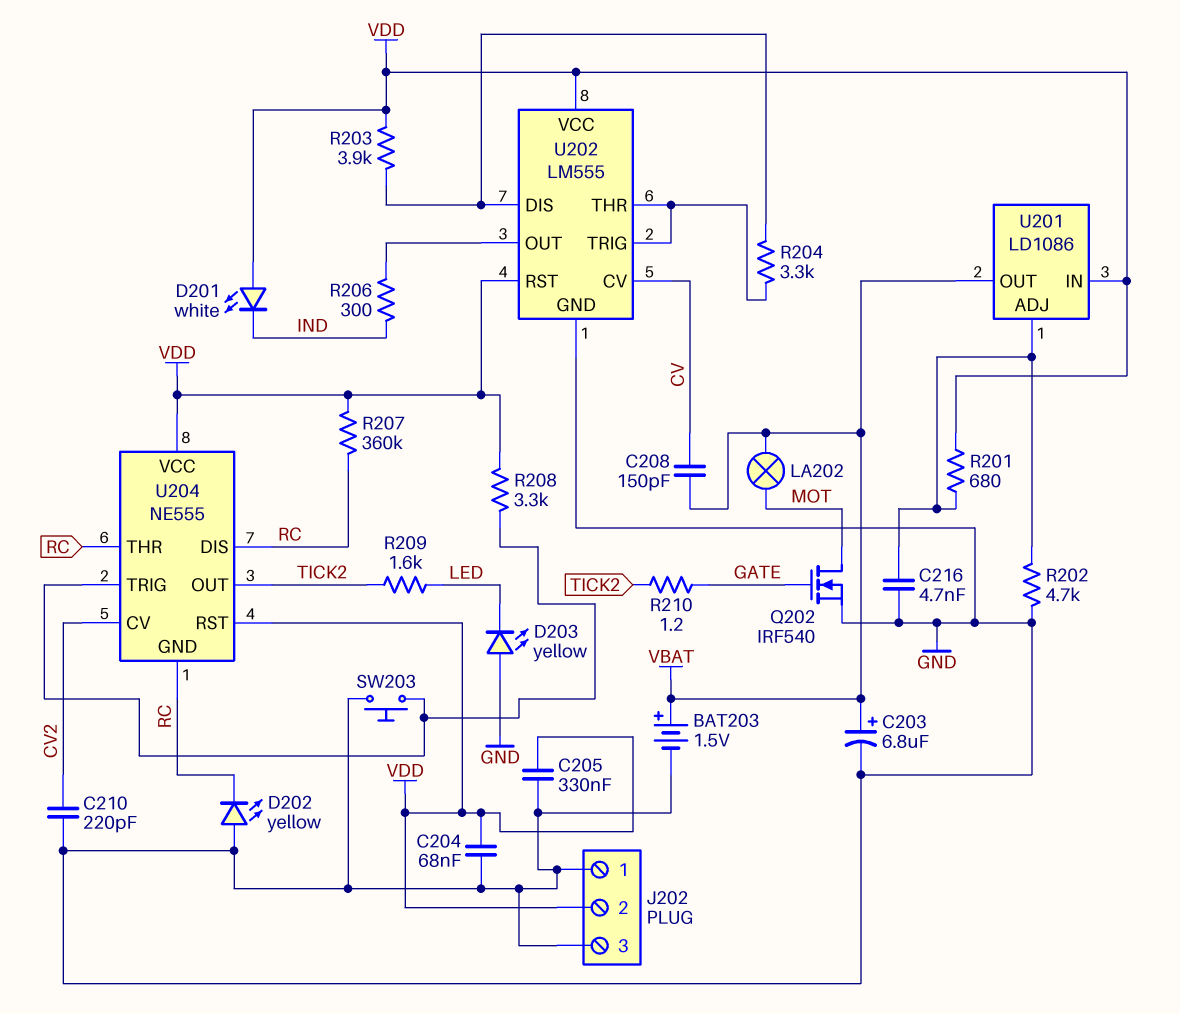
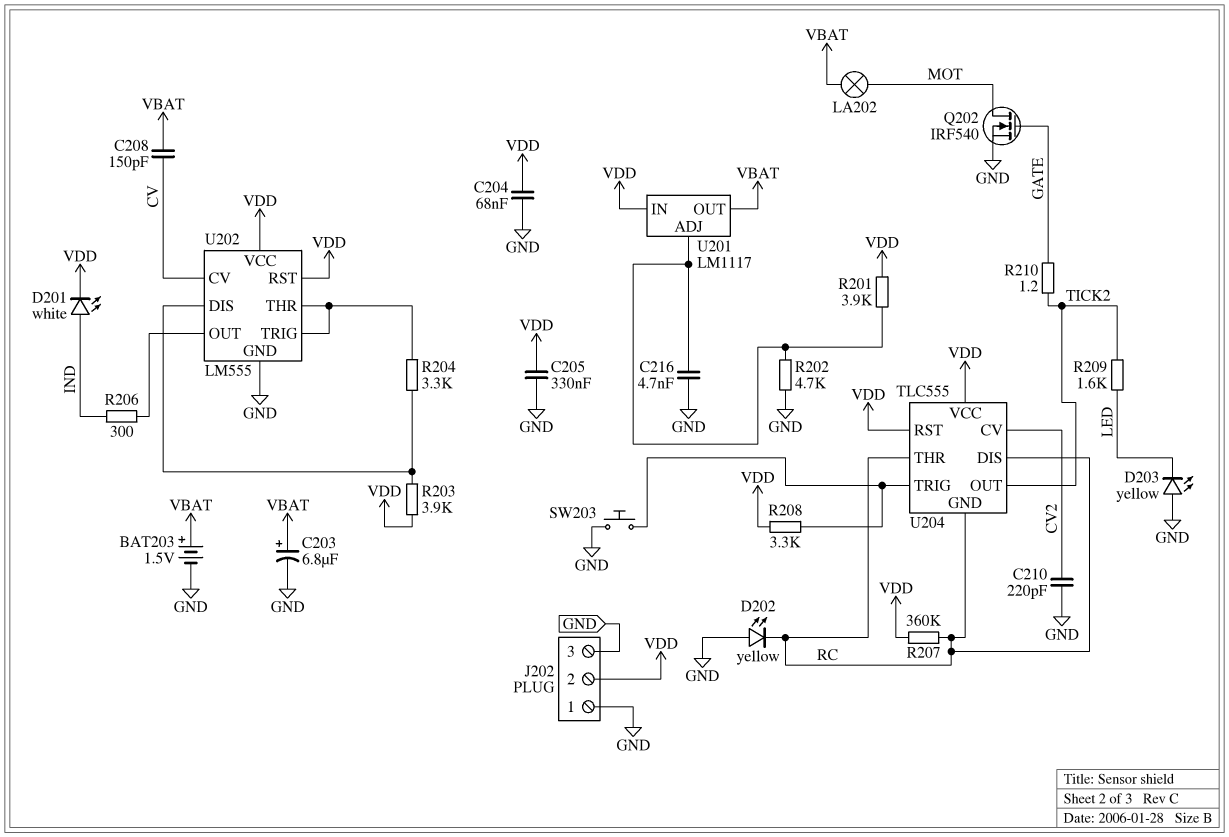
D201: LED white (A VDD, K IND) -> LED white (A IND, K VDD)
R201: 680 (U201/ADJ, VDD) -> 3.9k (U201/ADJ, VDD)
U201: LD1086 -> LM1117
U204: NE555 -> TLC555

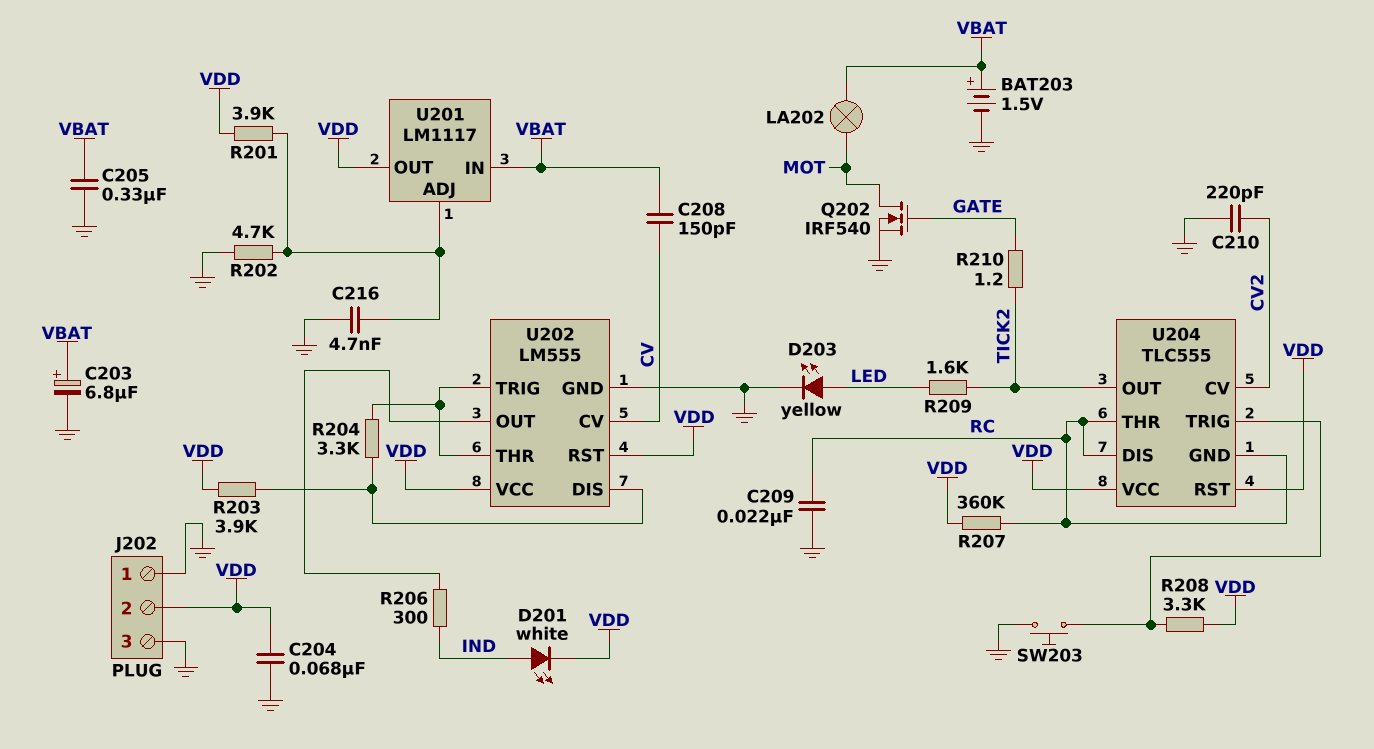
C205: 330nF (GND, VDD) -> 330nF (GND, VBAT)
C209: none -> 22nF (GND, RC)
D202: LED yellow (A GND, K RC) -> none
D203: LED yellow (A GND, K LED) -> LED yellow (A LED, K GND)
U201 pin IN: VDD -> VBAT
U201 pin OUT: VBAT -> VDD

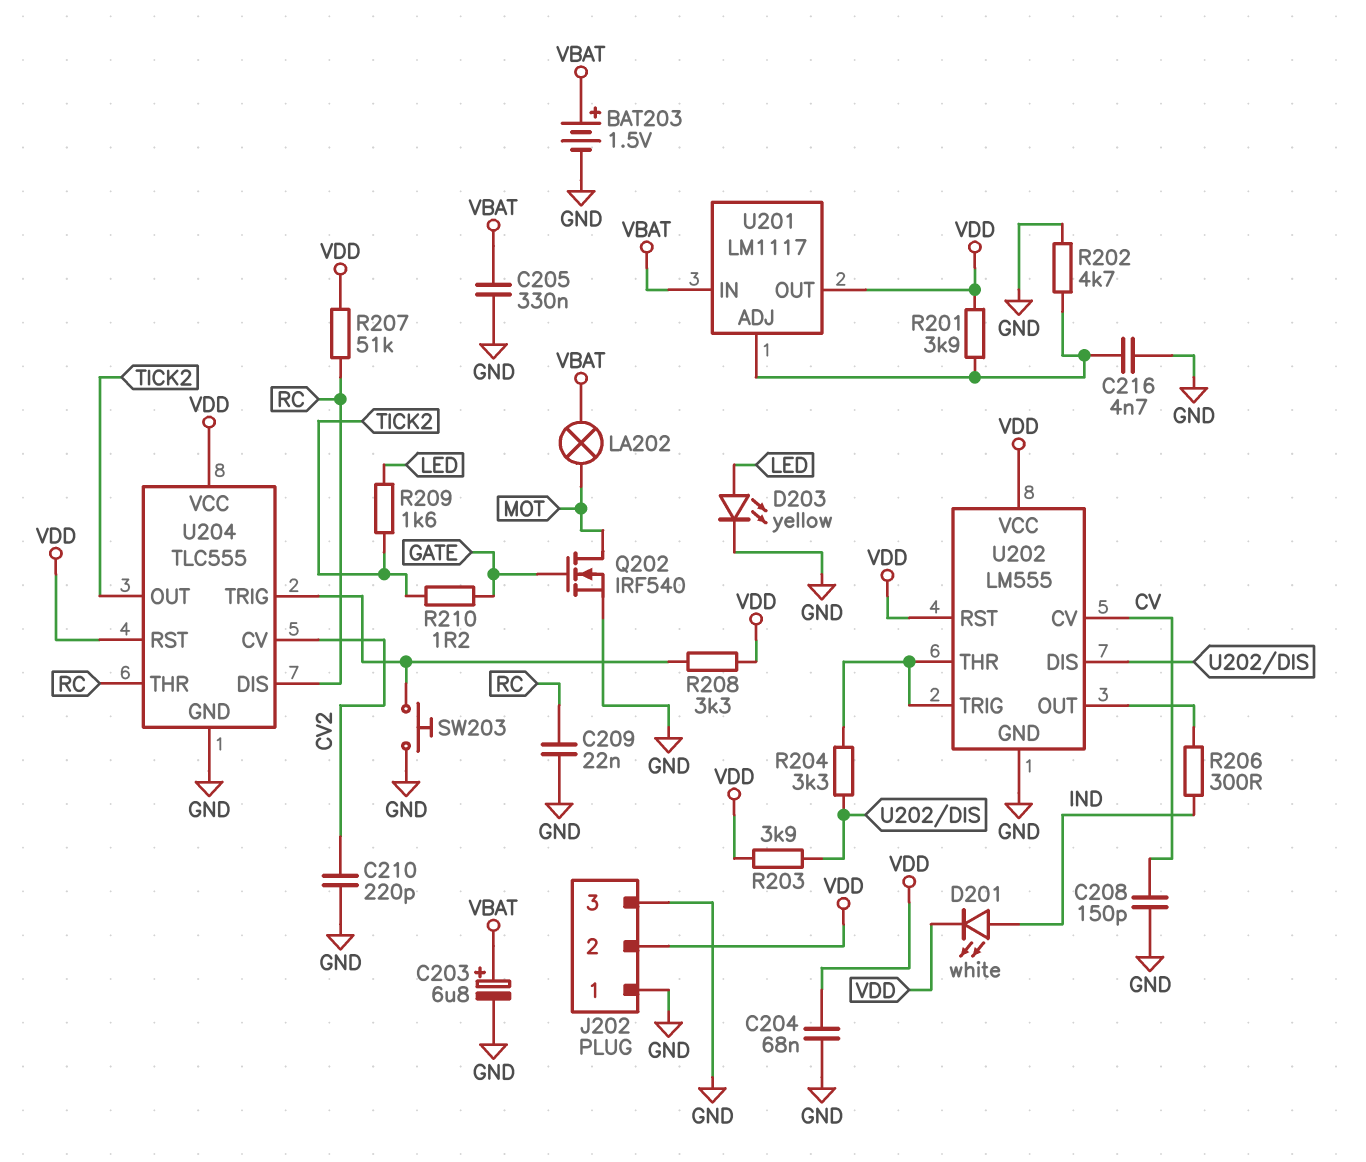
C208: 150pF (CV, VBAT) -> 150pF (CV, GND)
R207: 360k (RC, VDD) -> 51k (RC, VDD)
U204 pin GND: RC -> GND

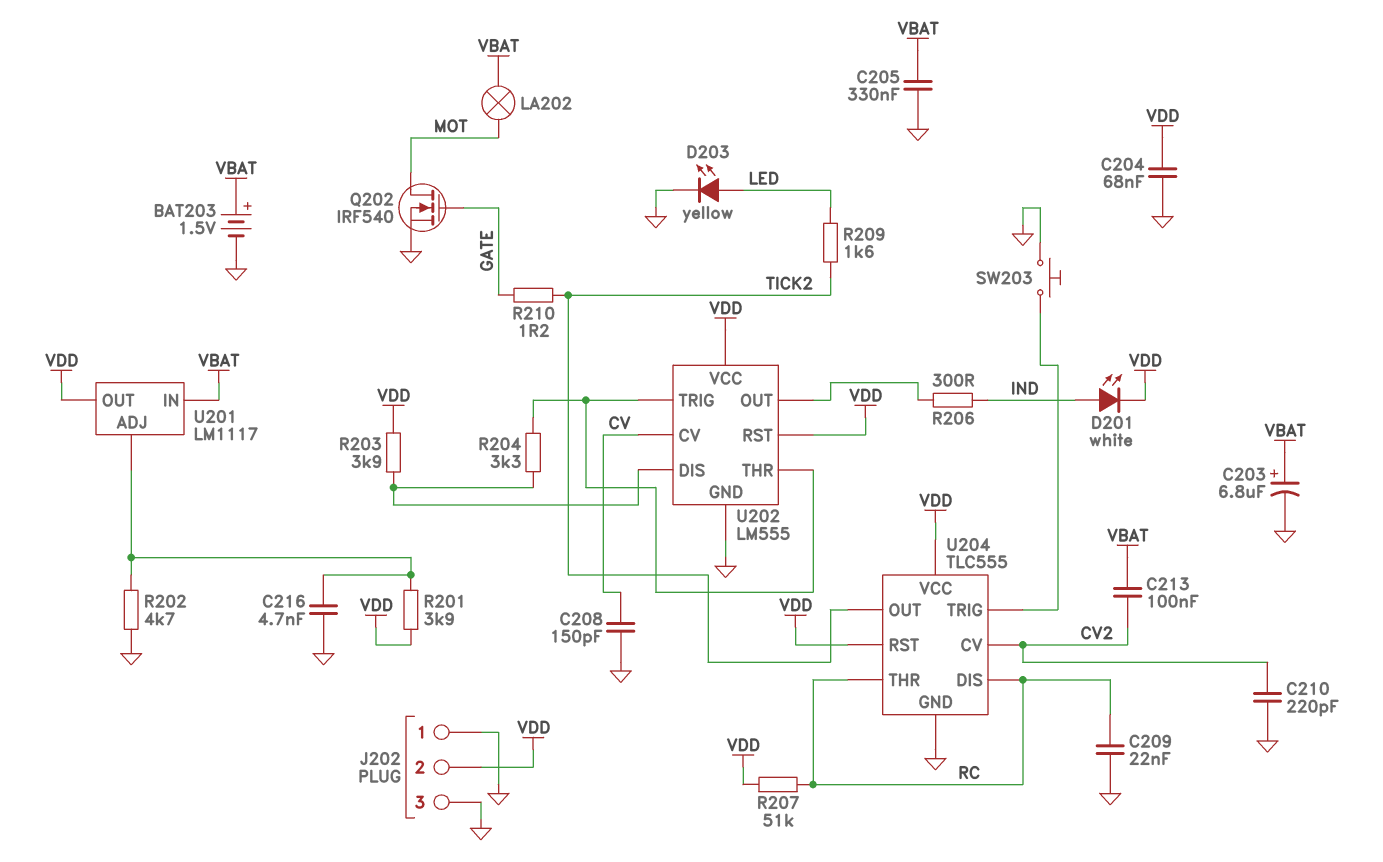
C213: none -> 100nF (CV2, VBAT)
R208: 3.3k (U204/TRIG, VDD) -> none

